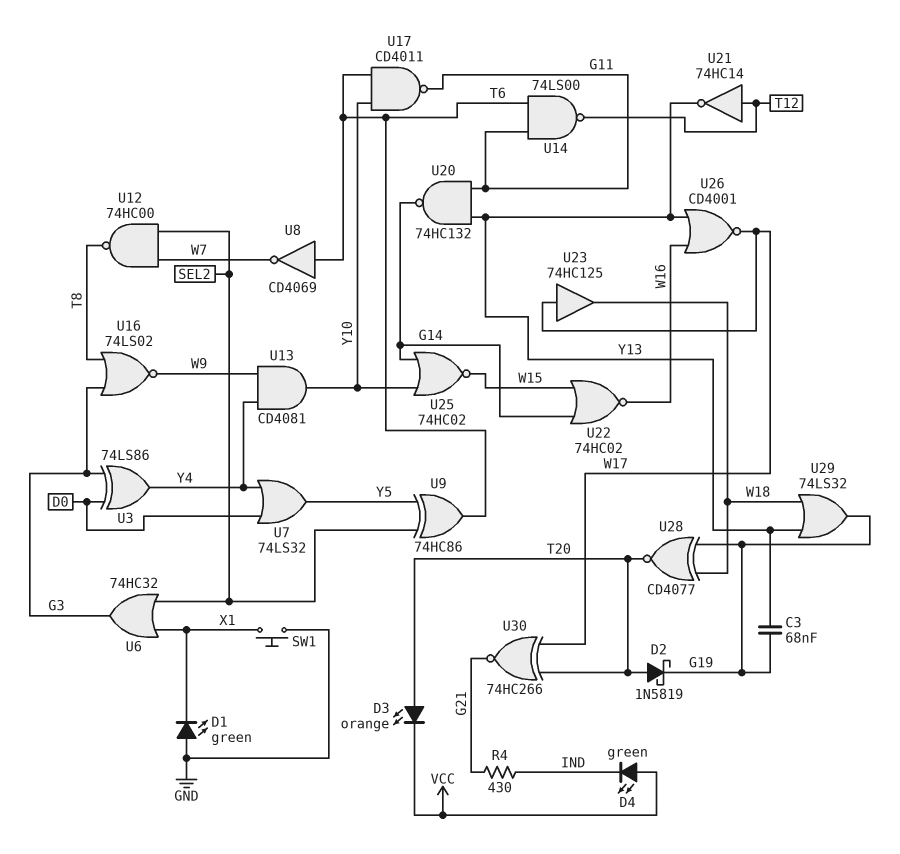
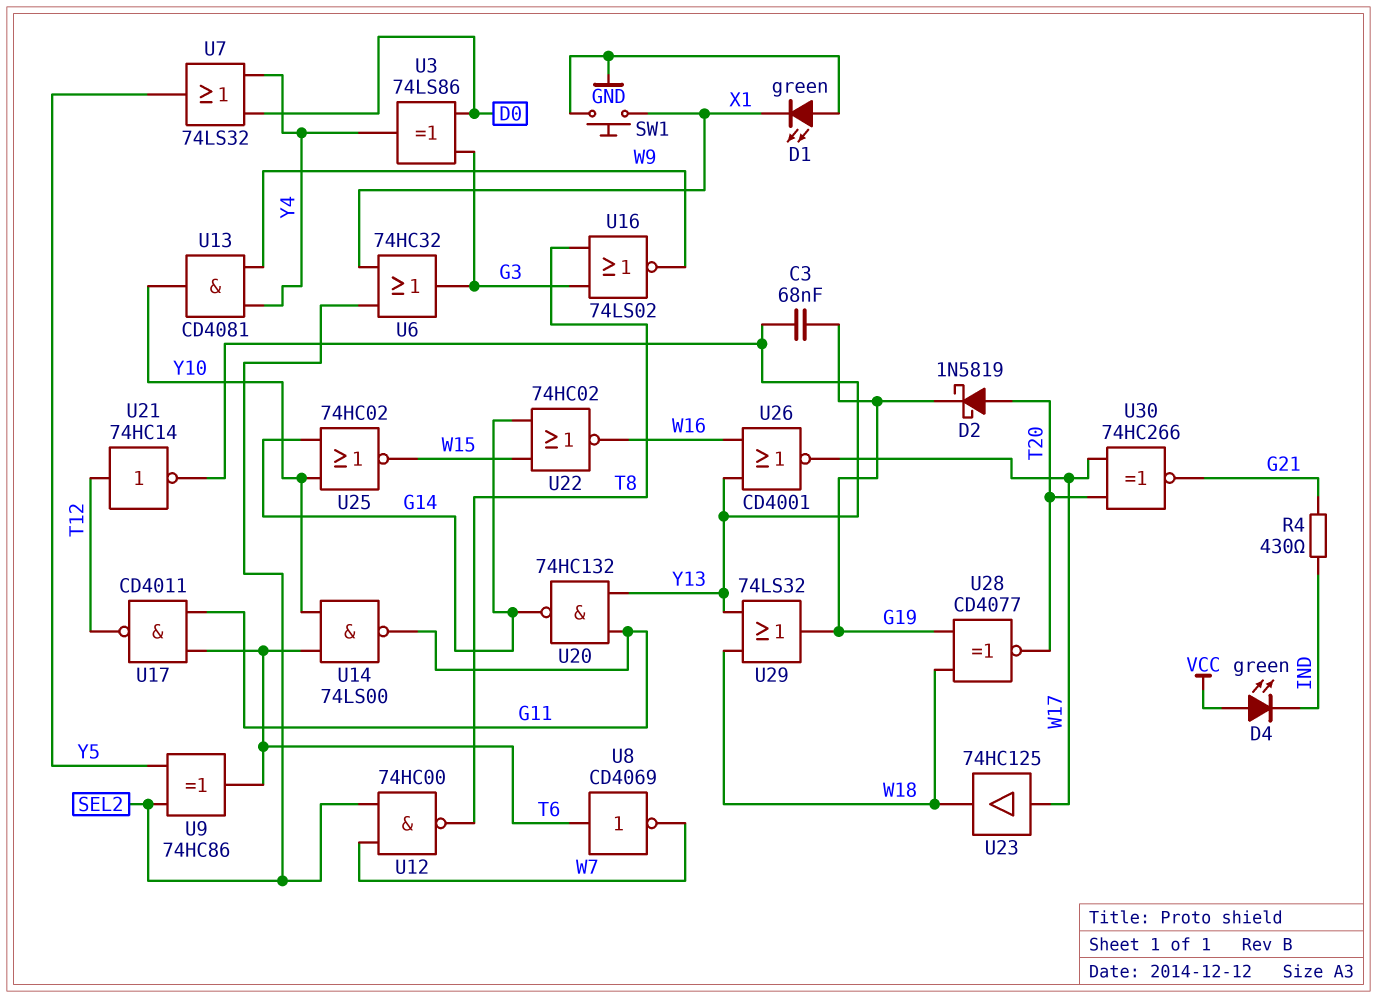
D3: LED orange (A T20, K VCC) -> none
U14: NAND 74LS00 (in G11, in T6, out T12) -> NAND 74LS00 (in T6, in Y10, out G11)
U17: NAND CD4011 (in T6, in Y10, out G11) -> NAND CD4011 (in G11, in T6, out T12)

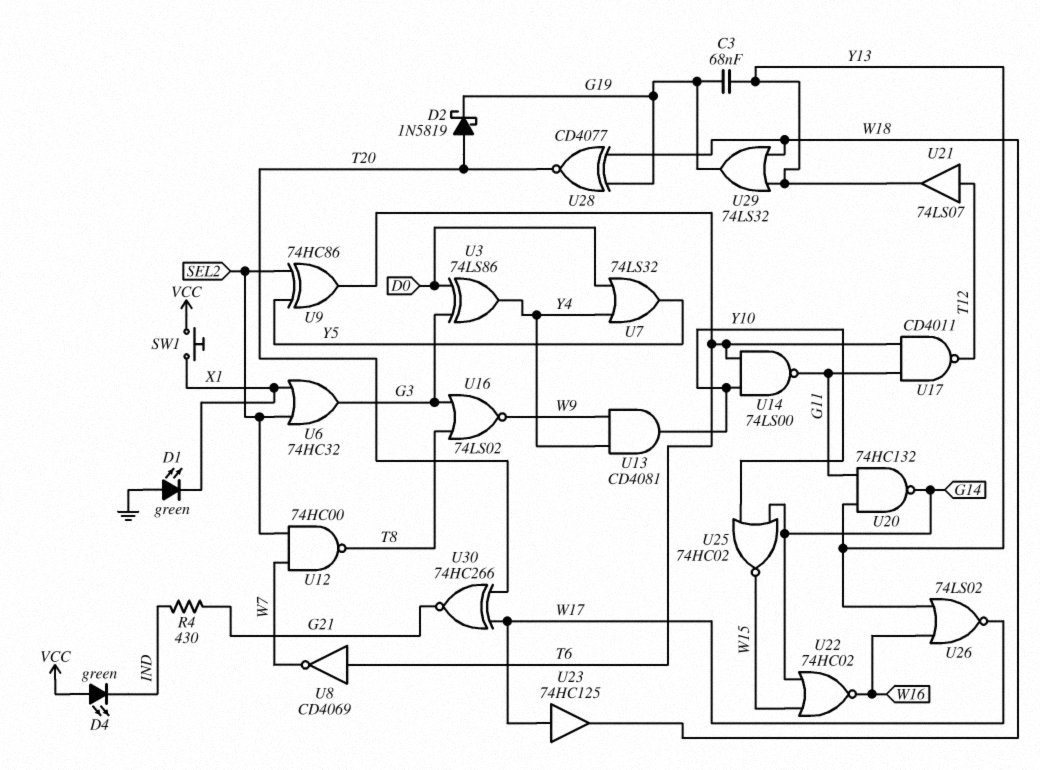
SW1: button (GND, X1) -> button (VCC, X1)
U21: NOT 74HC14 (in T12, out Y13) -> buffer 74LS07 (in T12, out Y13)
U26: NOR CD4001 (in W16, in Y13, out W17) -> NOR 74LS02 (in W16, in Y13, out W17)

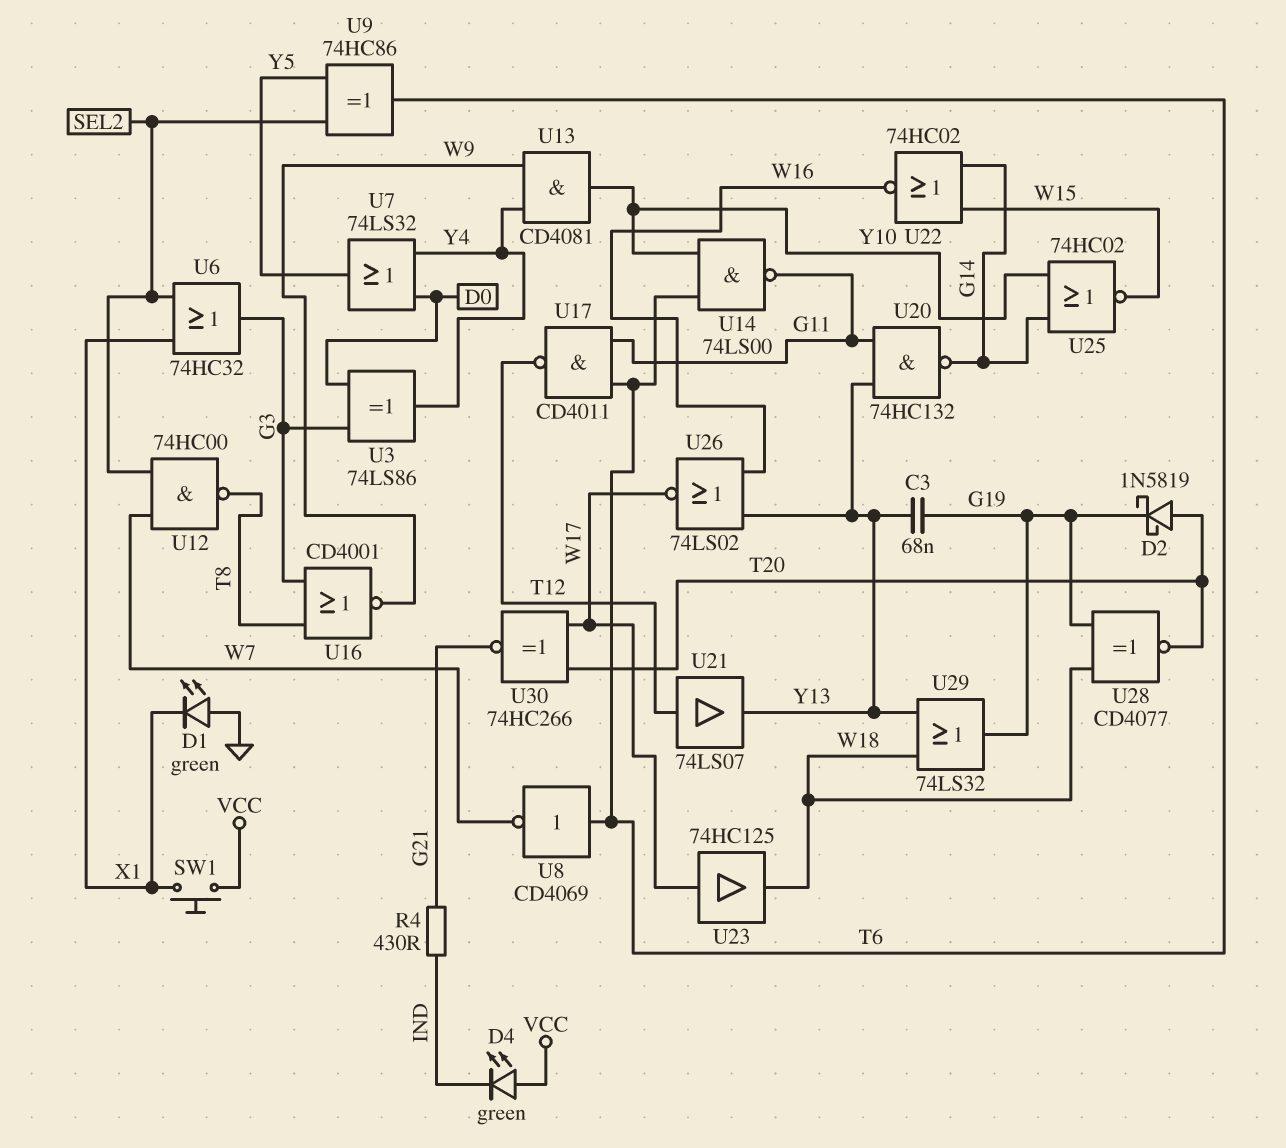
U16: NOR 74LS02 (in G3, in T8, out W9) -> NOR CD4001 (in G3, in T8, out W9)

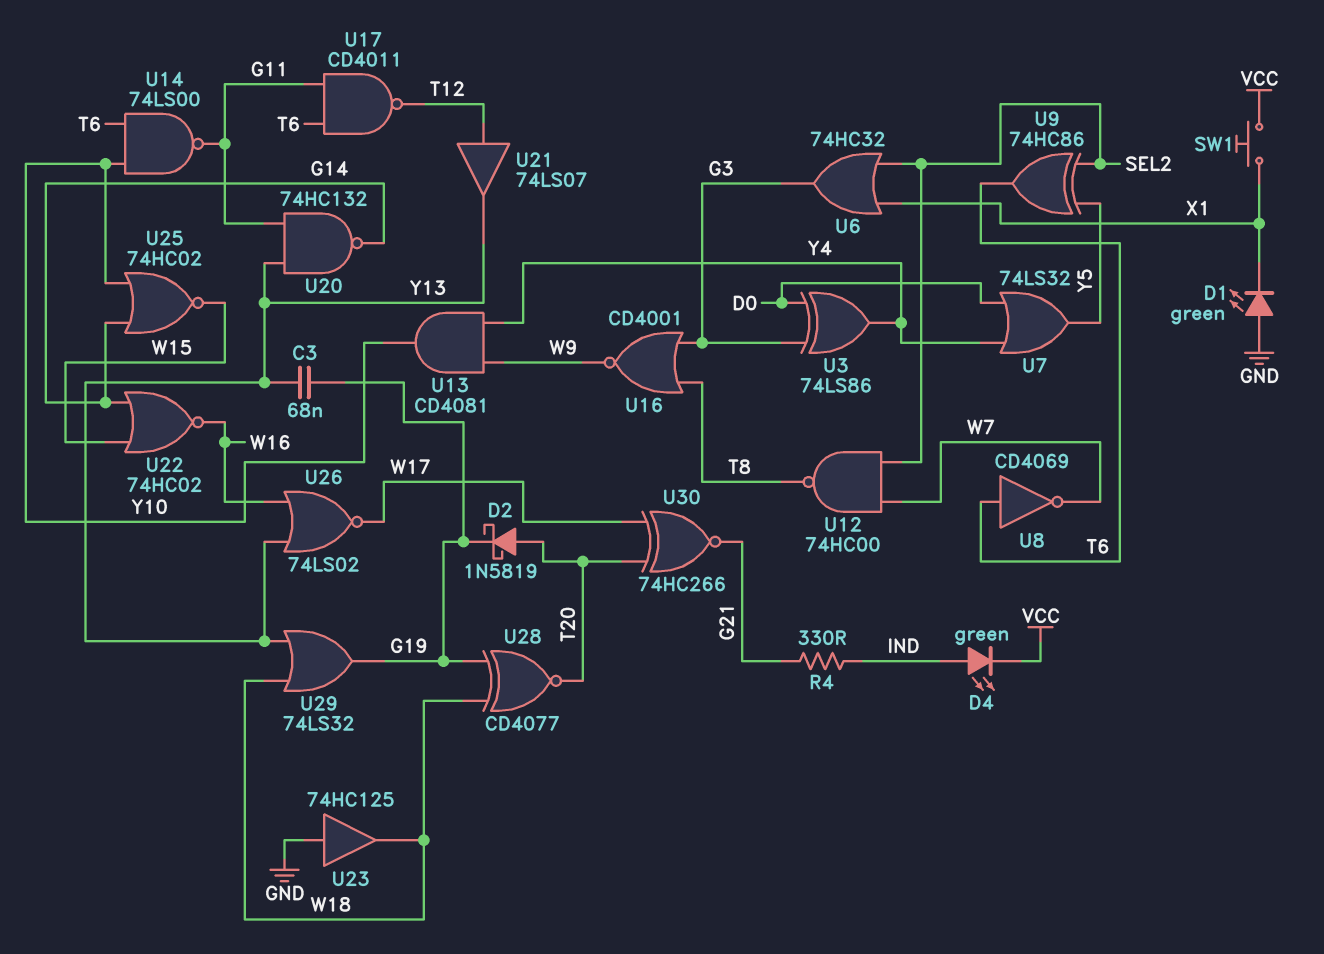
D4: LED green (A VCC, K IND) -> LED green (A IND, K VCC)
R4: 430 (G21, IND) -> 330 (G21, IND)
U23: buffer 74HC125 (in W17, out W18) -> buffer 74HC125 (in GND, out W18)

